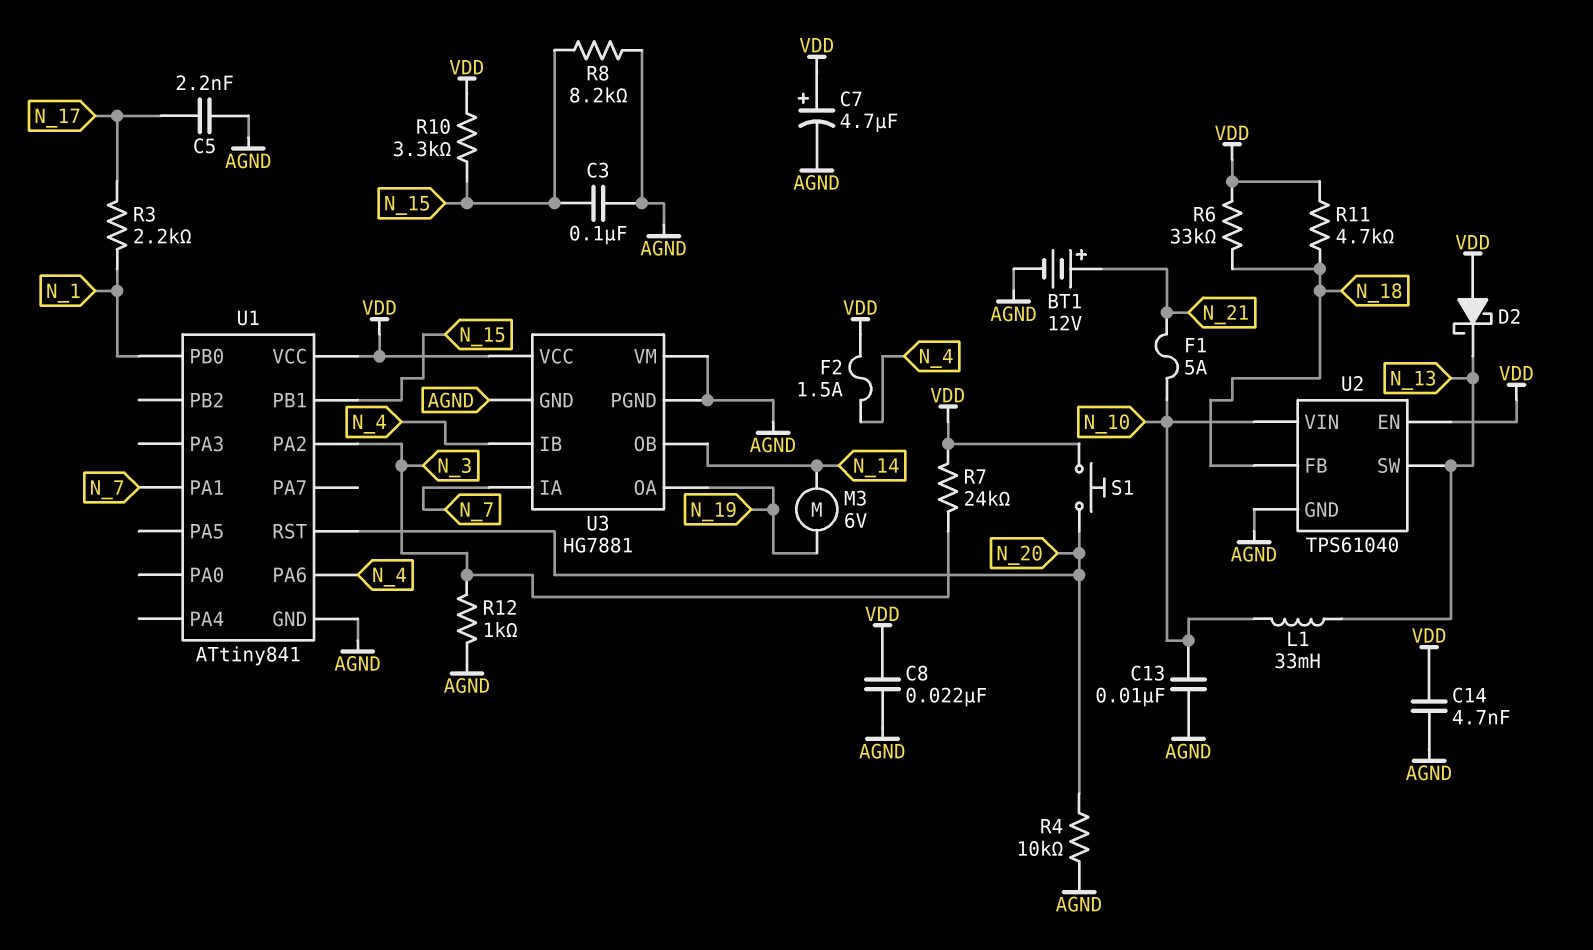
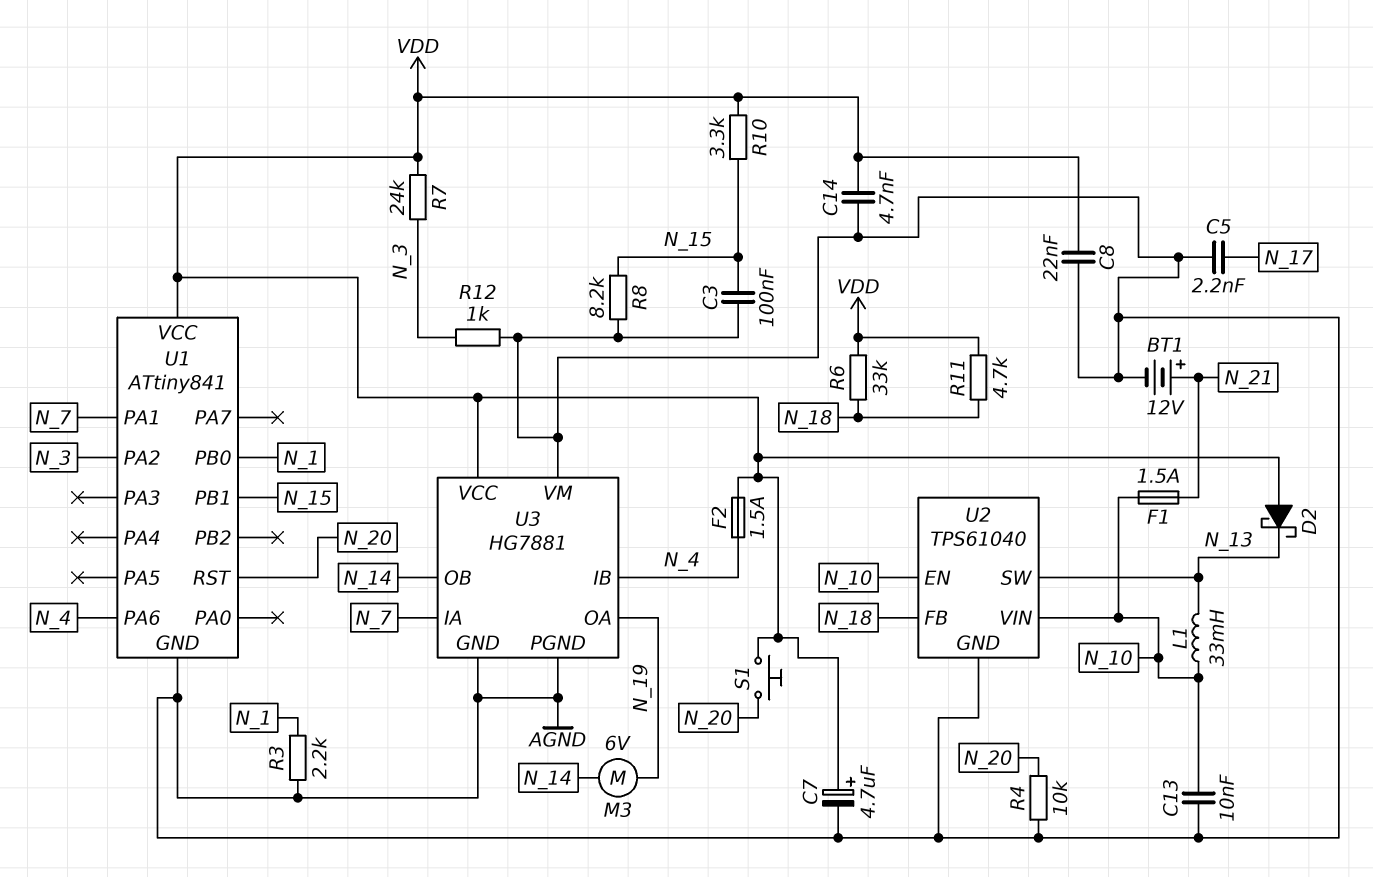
F1: 5A (N_10, N_21) -> 1.5A (N_10, N_21)
R3: 2.2k (N_1, N_17) -> 2.2k (AGND, N_1)
U2 pin EN: VDD -> N_10

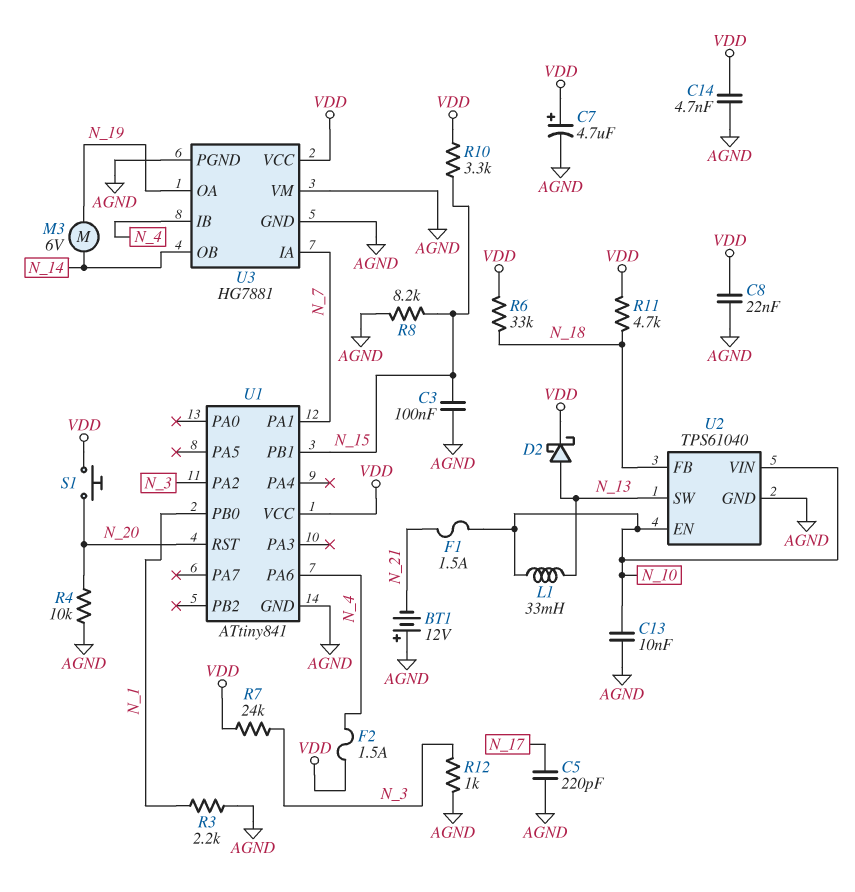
BT1: 12V (plus N_21, minus AGND) -> 12V (plus AGND, minus N_21)
C5: 2.2nF (AGND, N_17) -> 220pF (AGND, N_17)
D2: schottky (A VDD, K N_13) -> schottky (A N_13, K VDD)

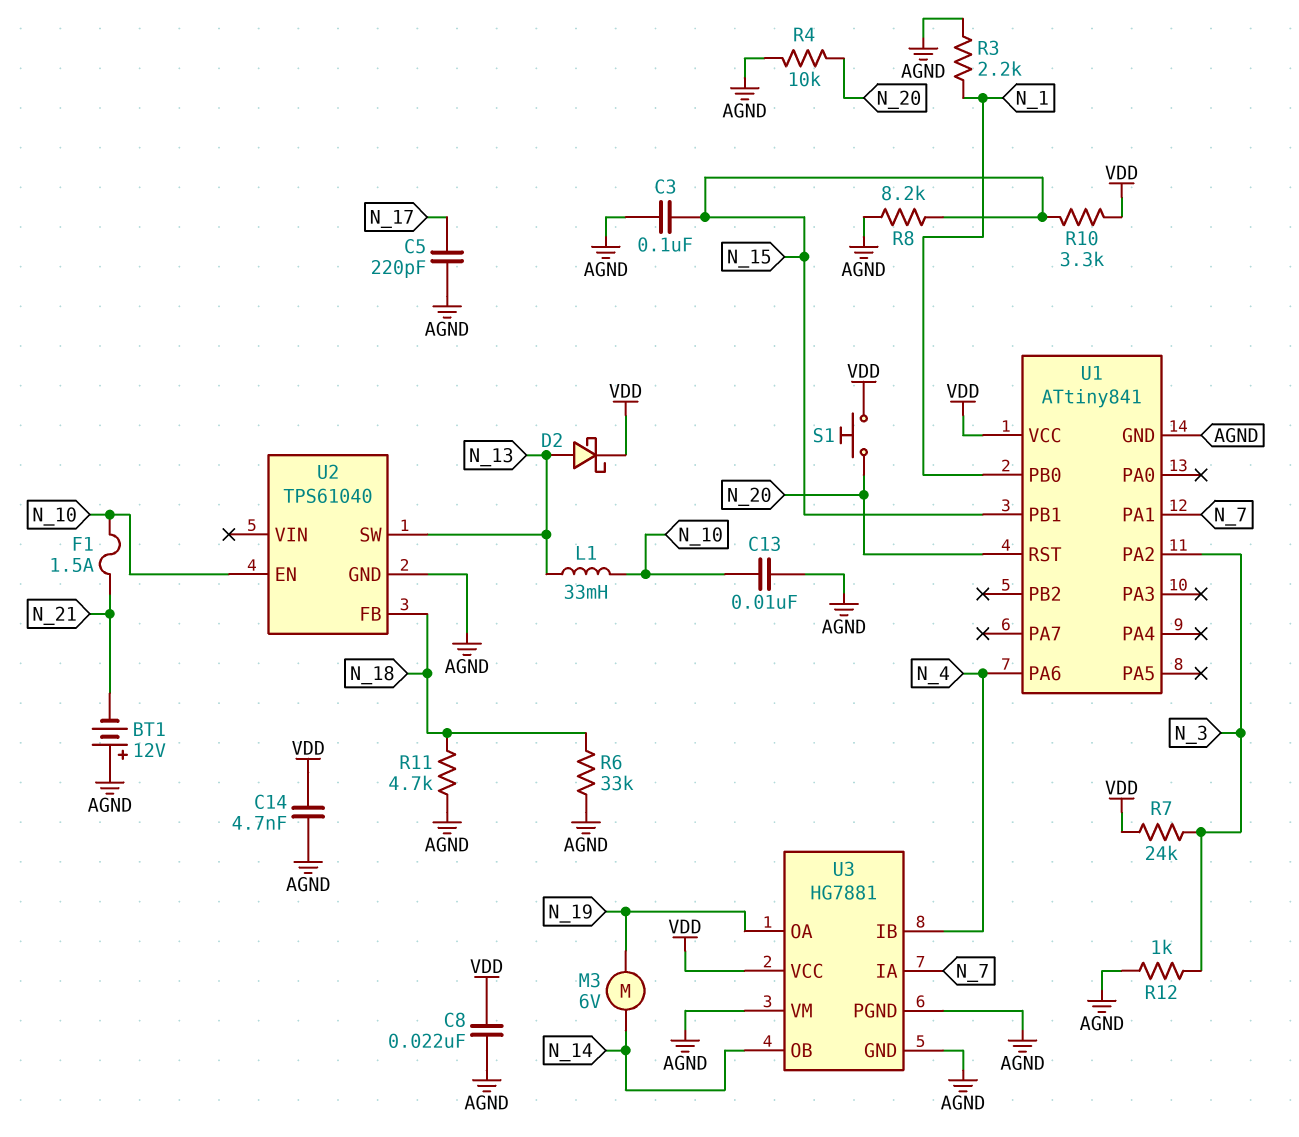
C7: 4.7uF (plus VDD, minus AGND) -> none
F2: 1.5A (N_4, VDD) -> none
R6: 33k (N_18, VDD) -> 33k (AGND, N_18)
R11: 4.7k (N_18, VDD) -> 4.7k (AGND, N_18)
U2 pin VIN: N_10 -> none

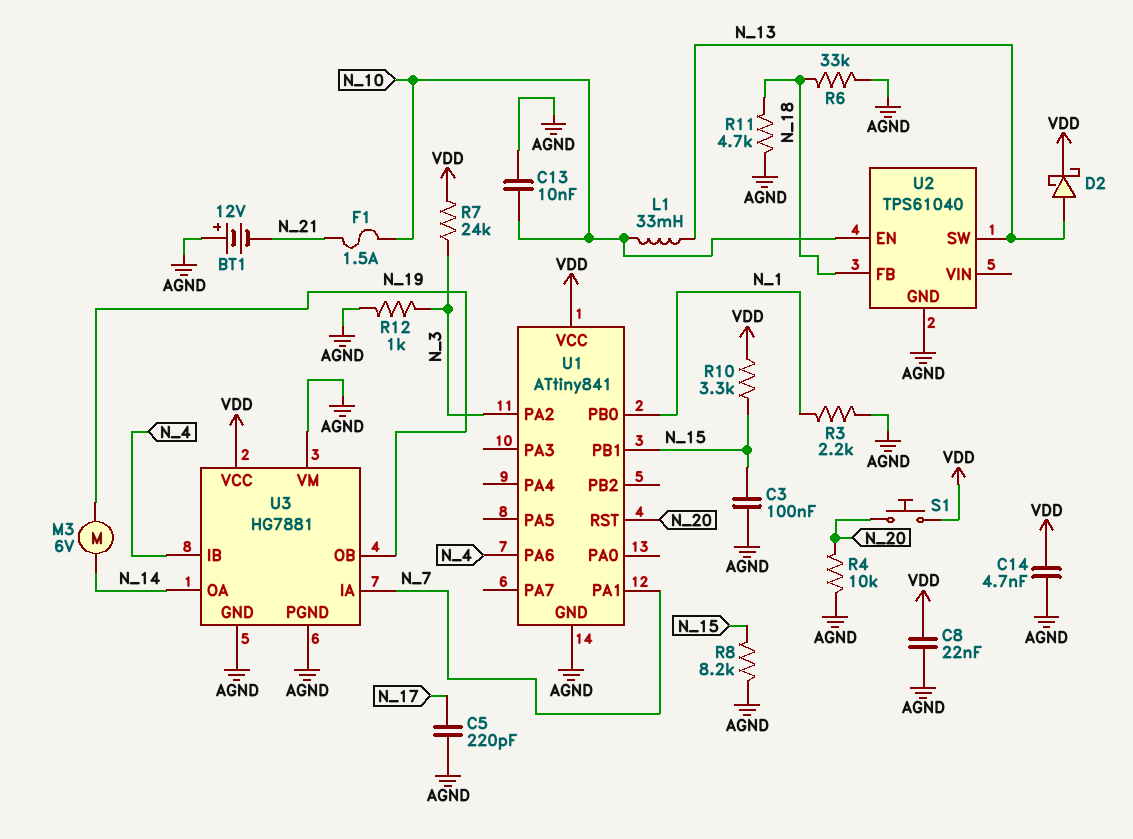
U3 pin OA: N_19 -> N_14
U3 pin OB: N_14 -> N_19

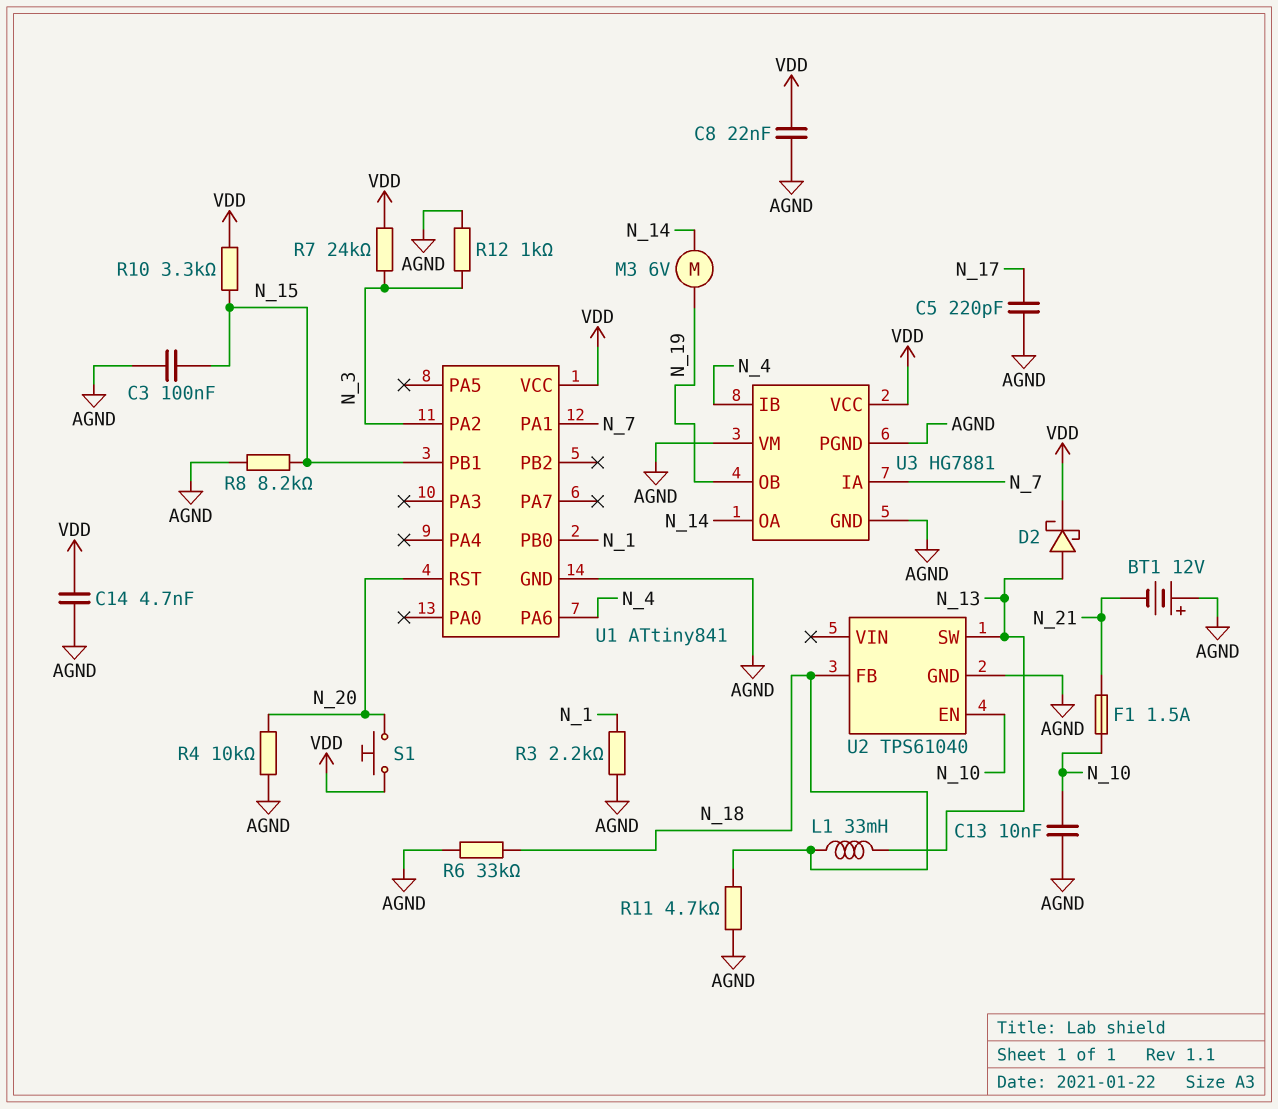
L1: 33mH (N_10, N_13) -> 33mH (N_13, N_18)

